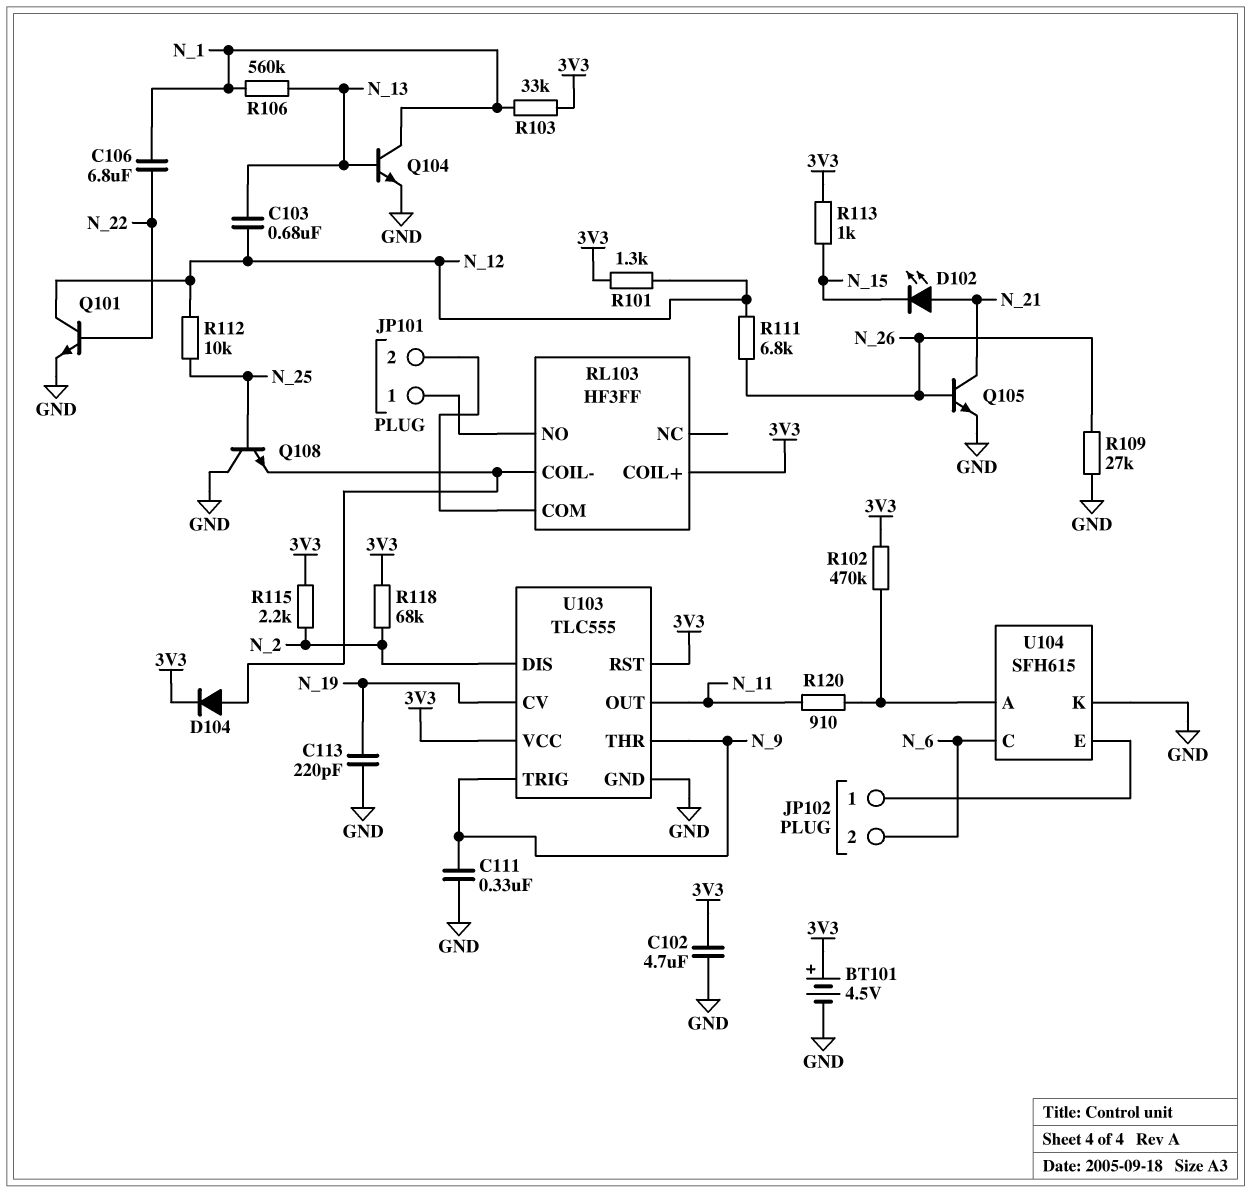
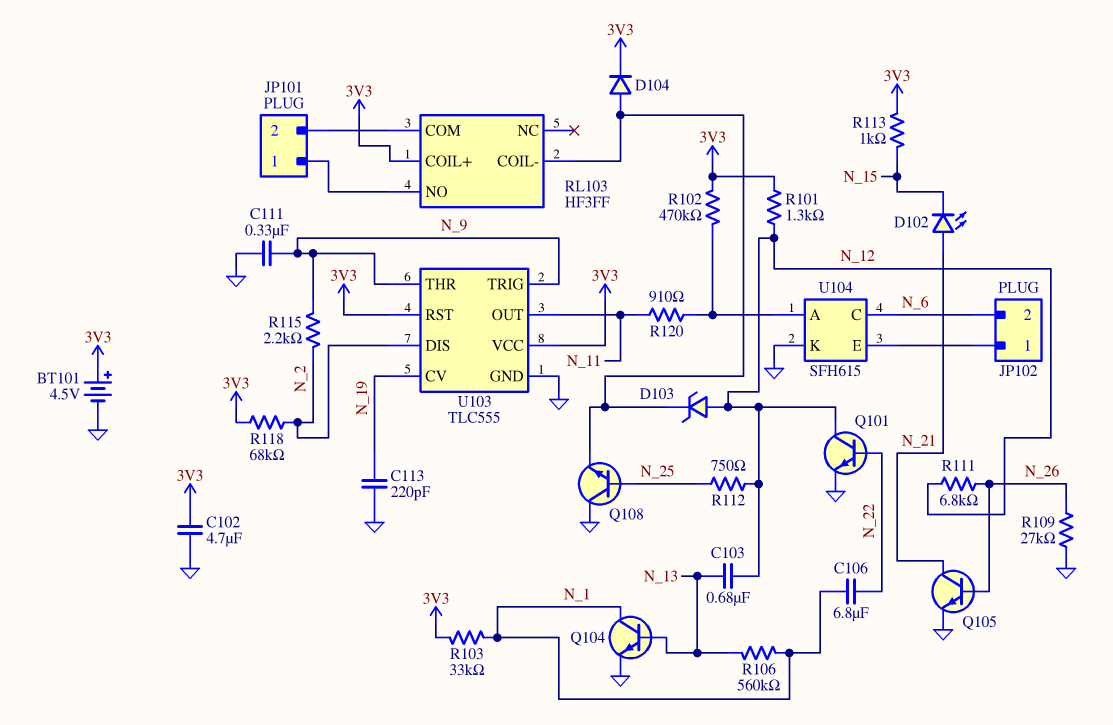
D103: none -> zener (A N_12, K RL103/COIL-)
R112: 10k (N_12, N_25) -> 750 (N_12, N_25)
R115: 2.2k (3V3, N_2) -> 2.2k (N_2, N_9)

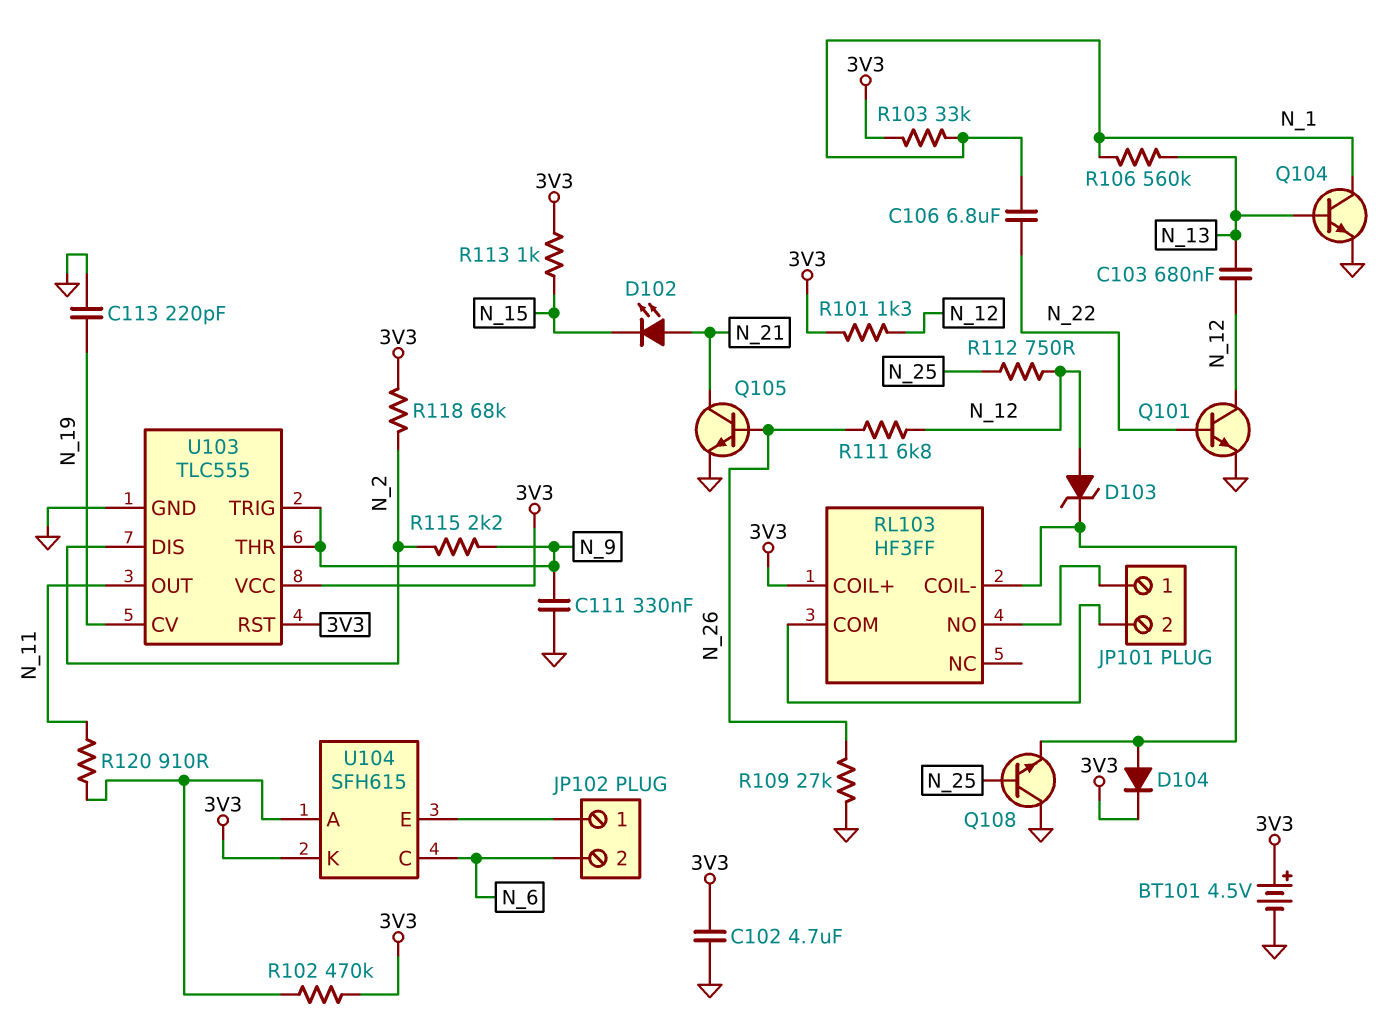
U104 pin K: GND -> 3V3

